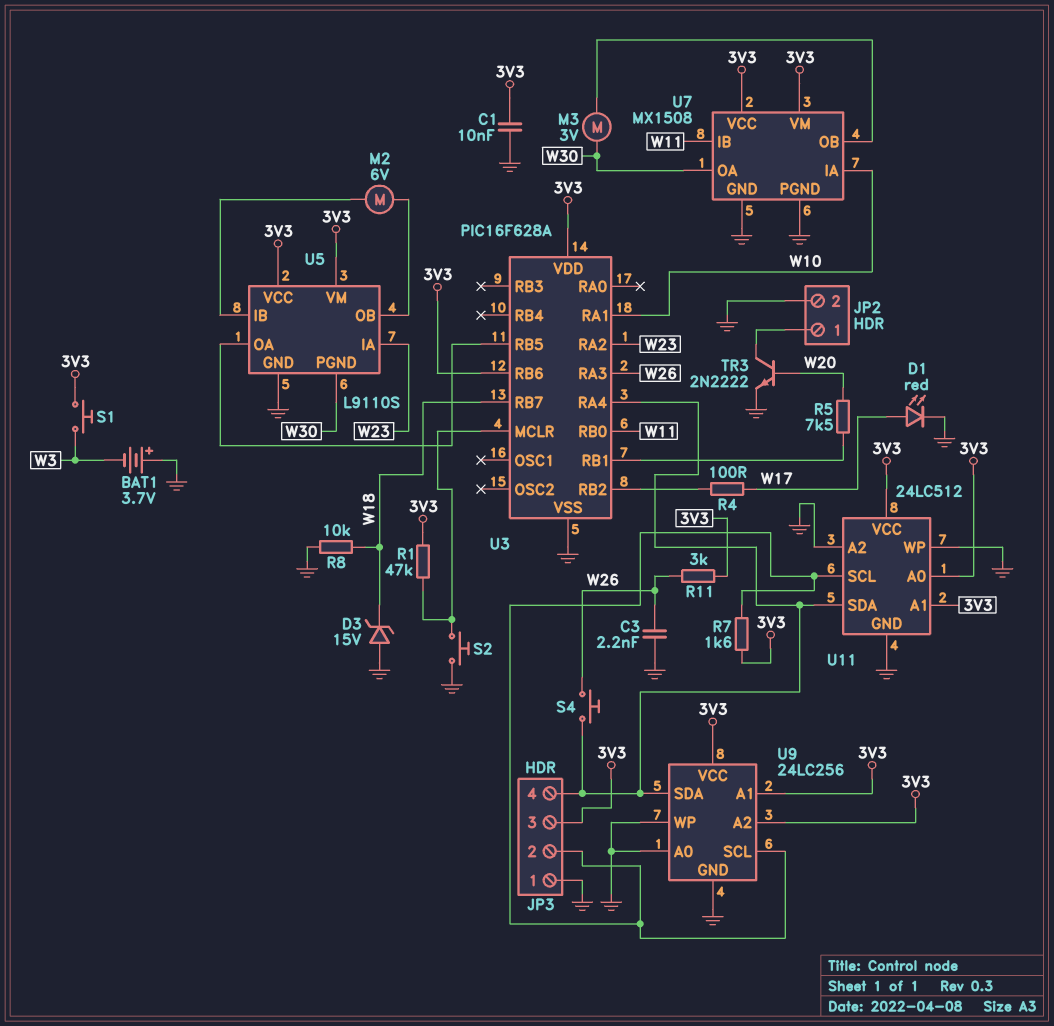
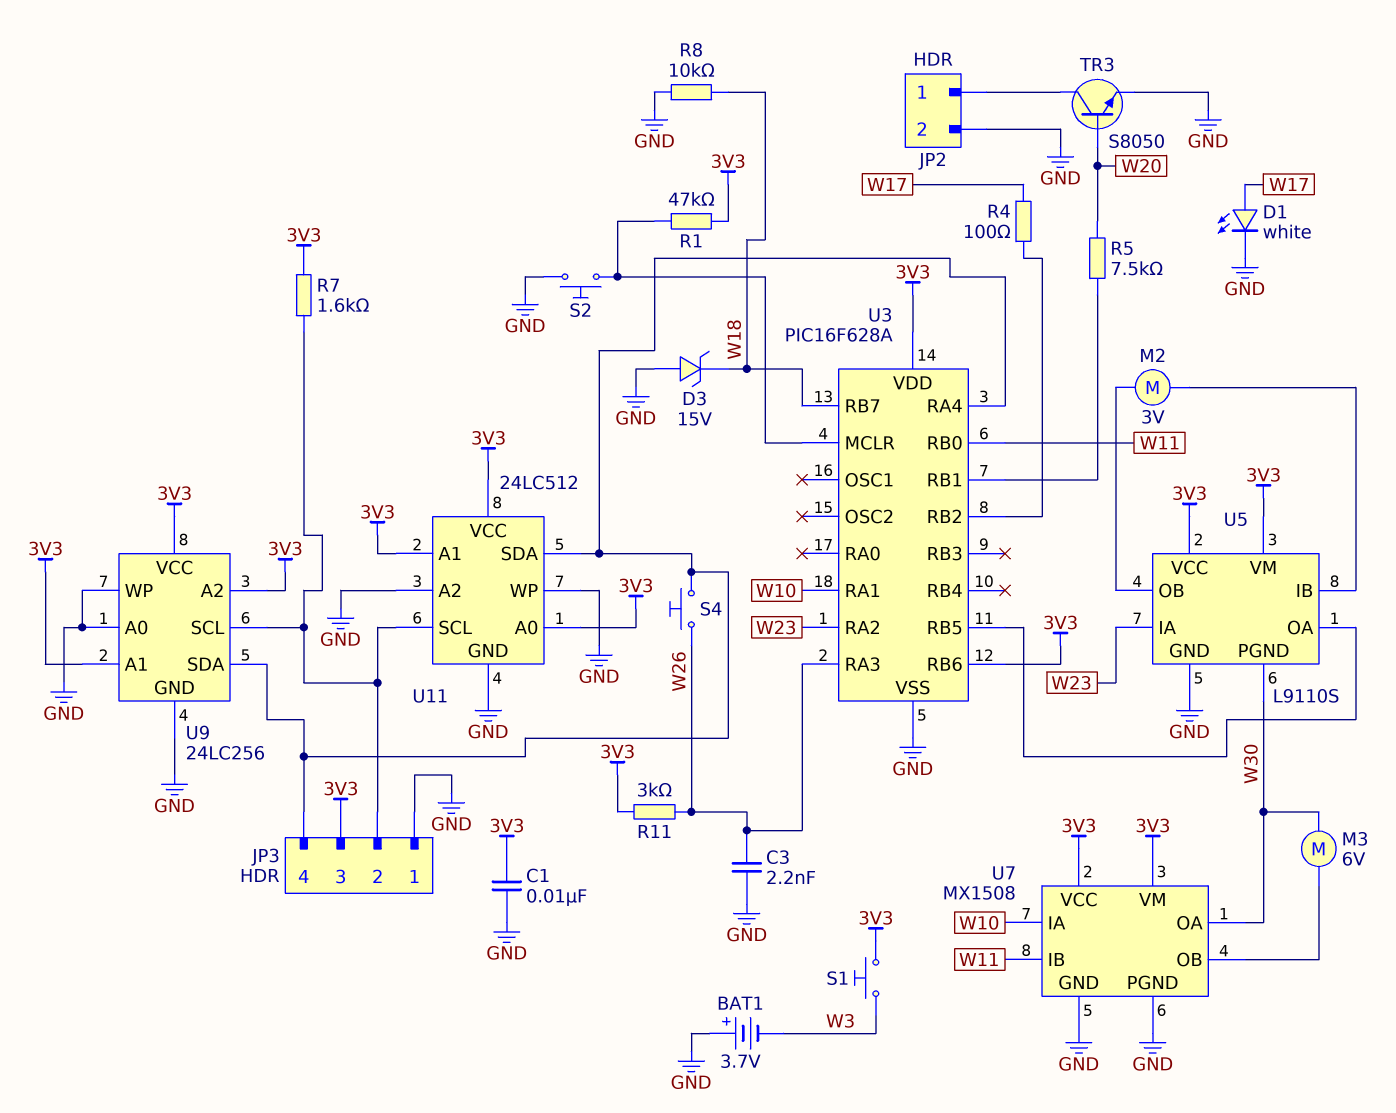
D1: LED red (A W17, K GND) -> LED white (A W17, K GND)
M2: motor 6V (U5/IB, U5/OB) -> motor 3V (U5/IB, U5/OB)
M3: motor 3V (U7/OB, W30) -> motor 6V (U7/OB, W30)
TR3: NPN 2N2222 (B W20, C JP2/1, E GND) -> NPN S8050 (B W20, C JP2/1, E GND)

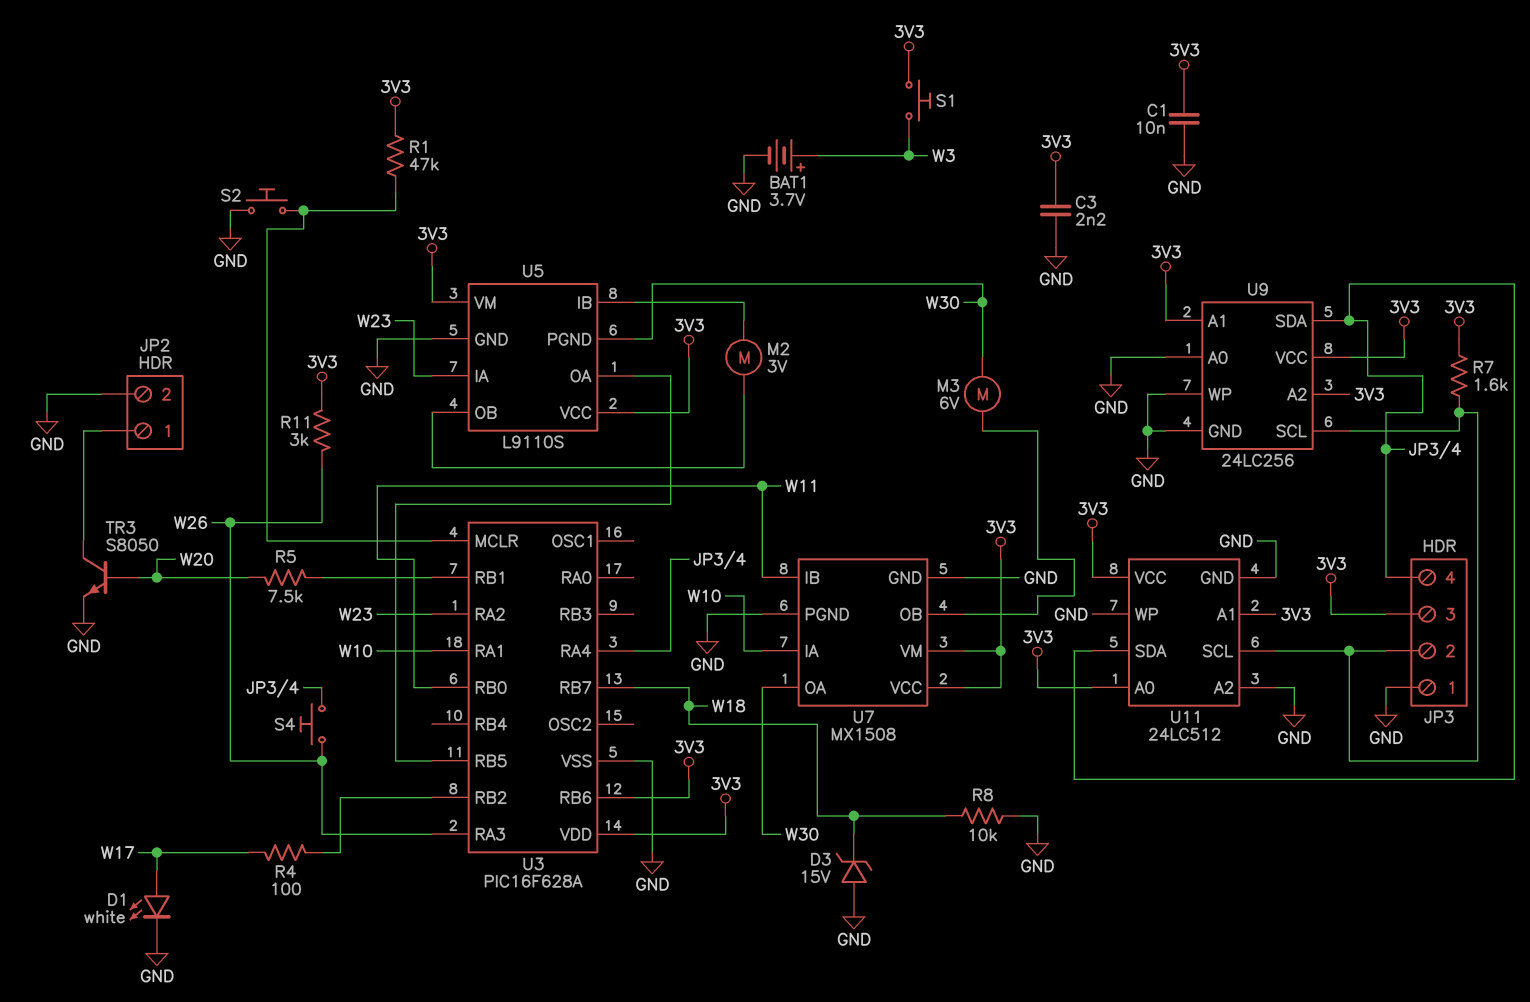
BAT1: 3.7V (plus GND, minus W3) -> 3.7V (plus W3, minus GND)
C3: 2.2nF (GND, W26) -> 2.2nF (3V3, GND)

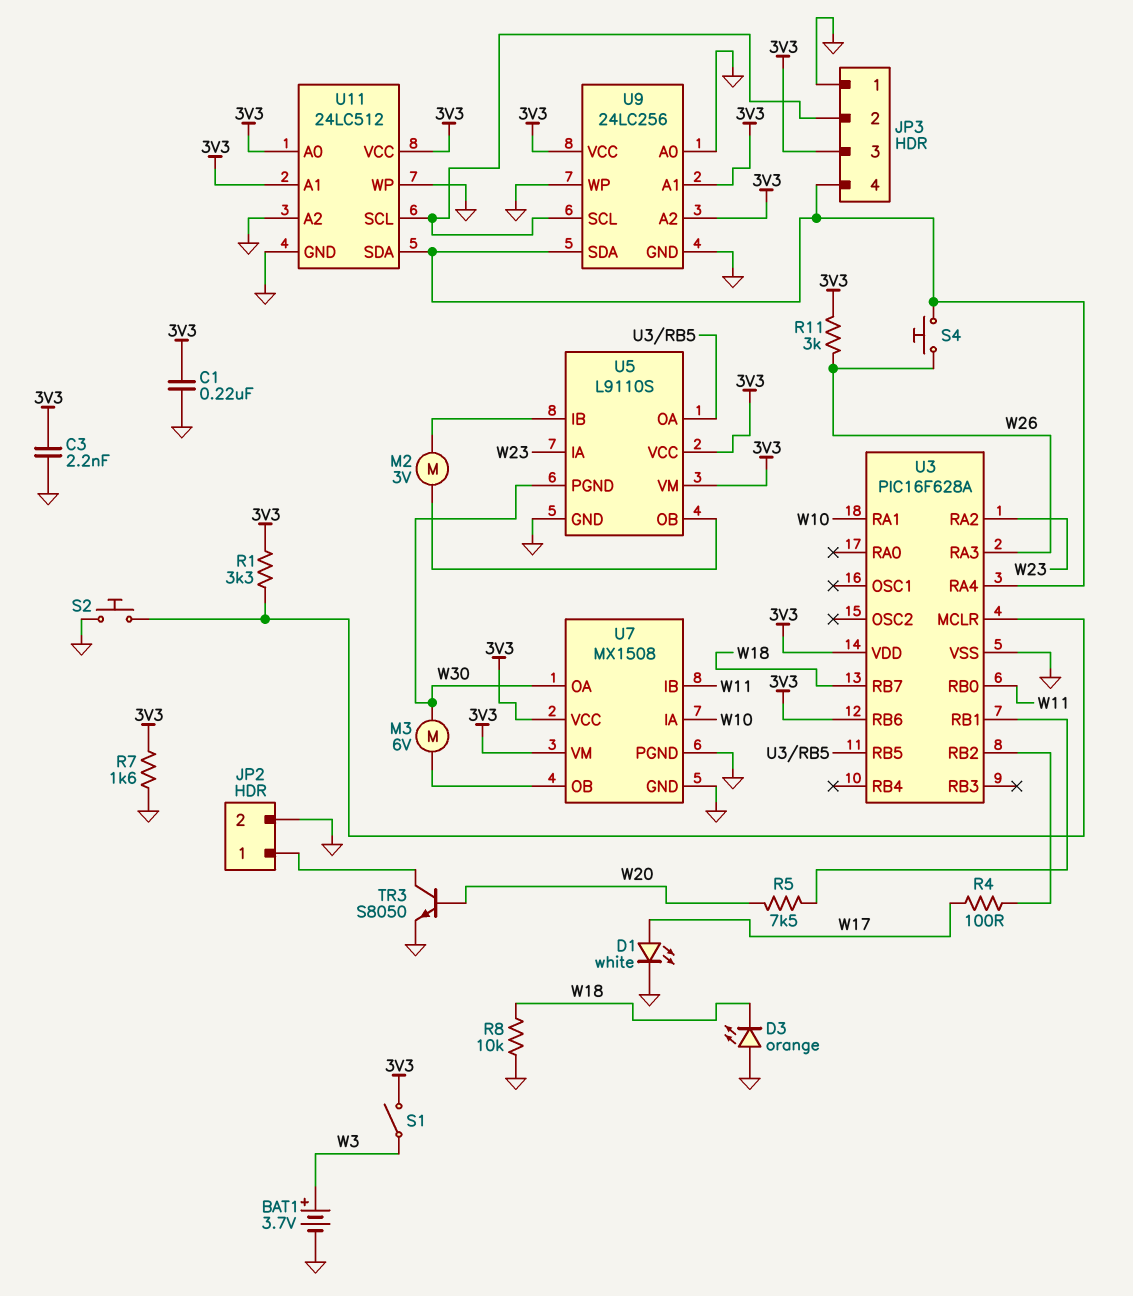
C1: 10nF (3V3, GND) -> 220nF (3V3, GND)
D3: zener 15V (A GND, K W18) -> LED orange (A GND, K W18)
R1: 47k (3V3, U3/MCLR) -> 3.3k (3V3, U3/MCLR)
R7: 1.6k (3V3, JP3/2) -> 1.6k (3V3, GND)
S1: button (3V3, W3) -> switch (3V3, W3)

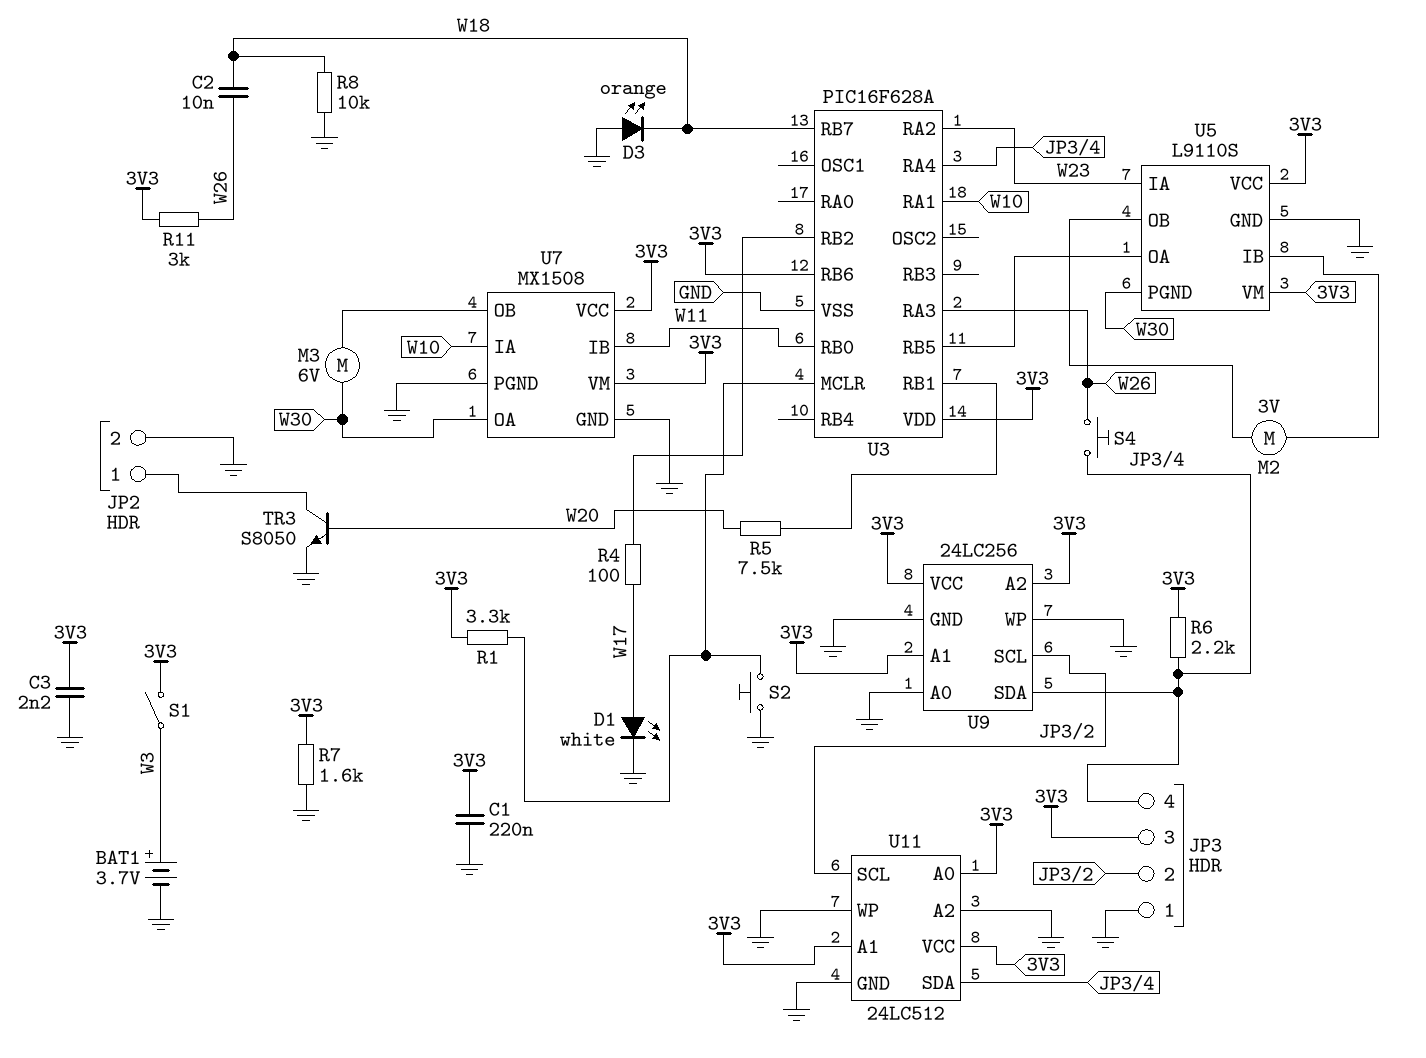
C2: none -> 10nF (W18, W26)
R6: none -> 2.2k (3V3, JP3/4)

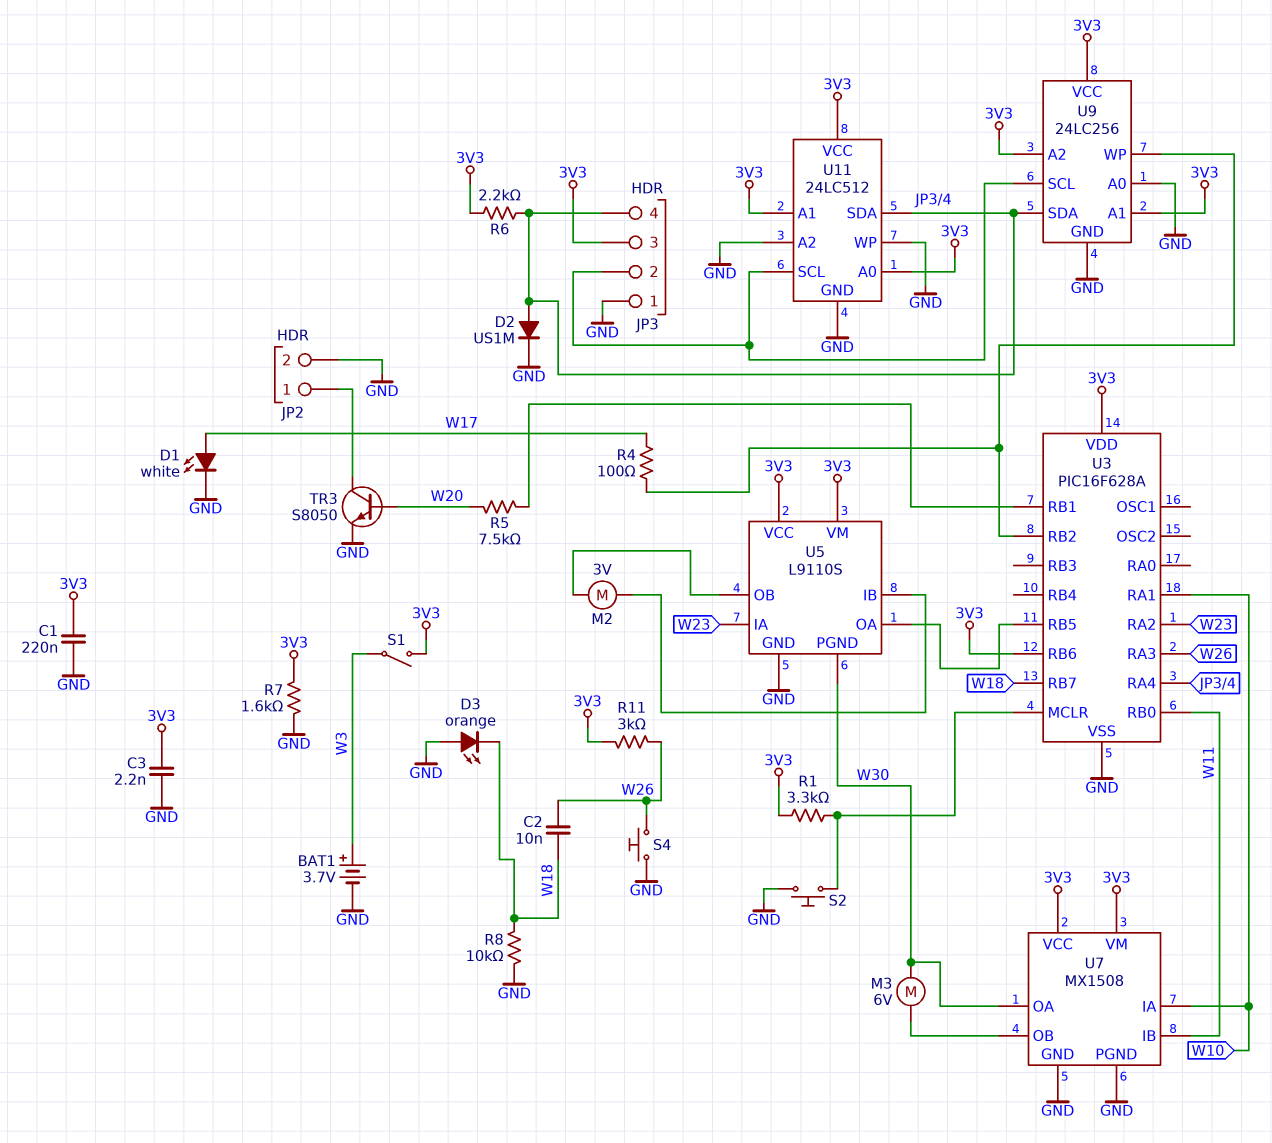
D2: none -> diode US1M (A JP3/4, K GND)
S4: button (JP3/4, W26) -> button (GND, W26)
U9 pin WP: GND -> U3/RB2

